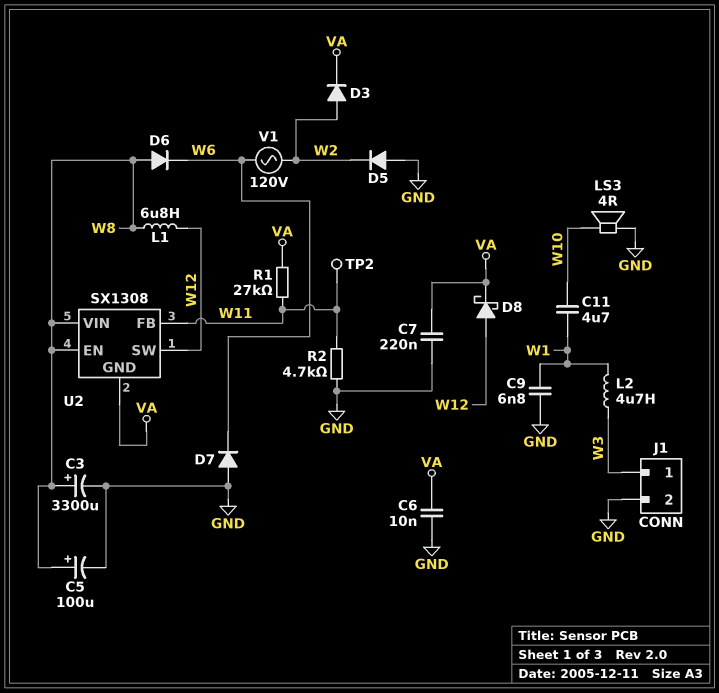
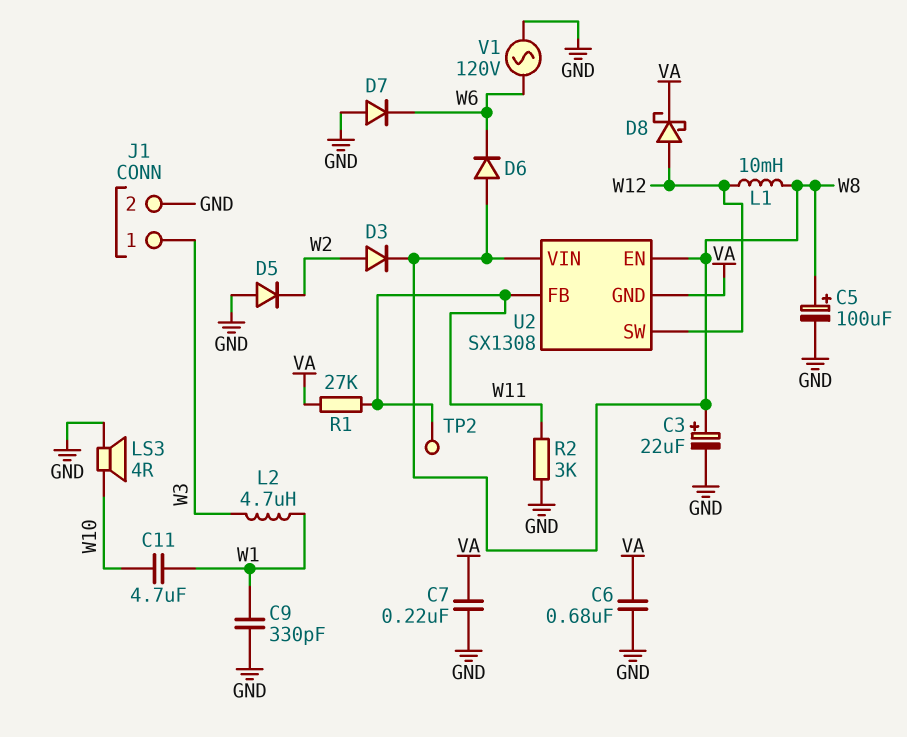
C3: 3300uF (plus W8, minus GND) -> 22uF (plus W8, minus GND)
C6: 10nF (GND, VA) -> 680nF (GND, VA)
C9: 6.8nF (GND, W1) -> 330pF (GND, W1)
D3: diode (A W2, K VA) -> diode (A W2, K W8)
L1: 6.8uH (W8, W12) -> 10mH (W8, W12)
R2: 4.7k (GND, W11) -> 3k (GND, W11)
V1: AC 120V (W2, W6) -> AC 120V (GND, W6)

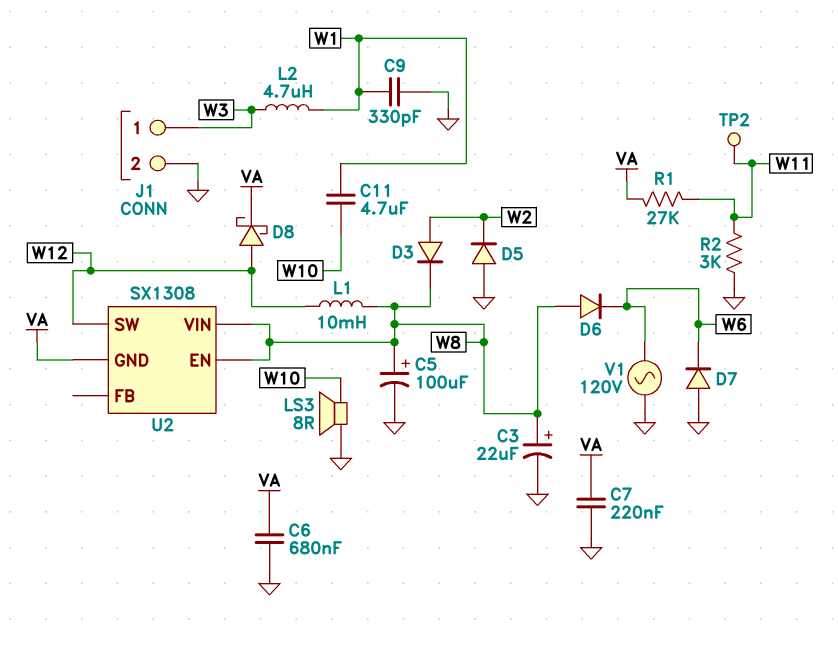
LS3: speaker 4R (GND, W10) -> speaker 8R (GND, W10)
U2 pin FB: W11 -> none

